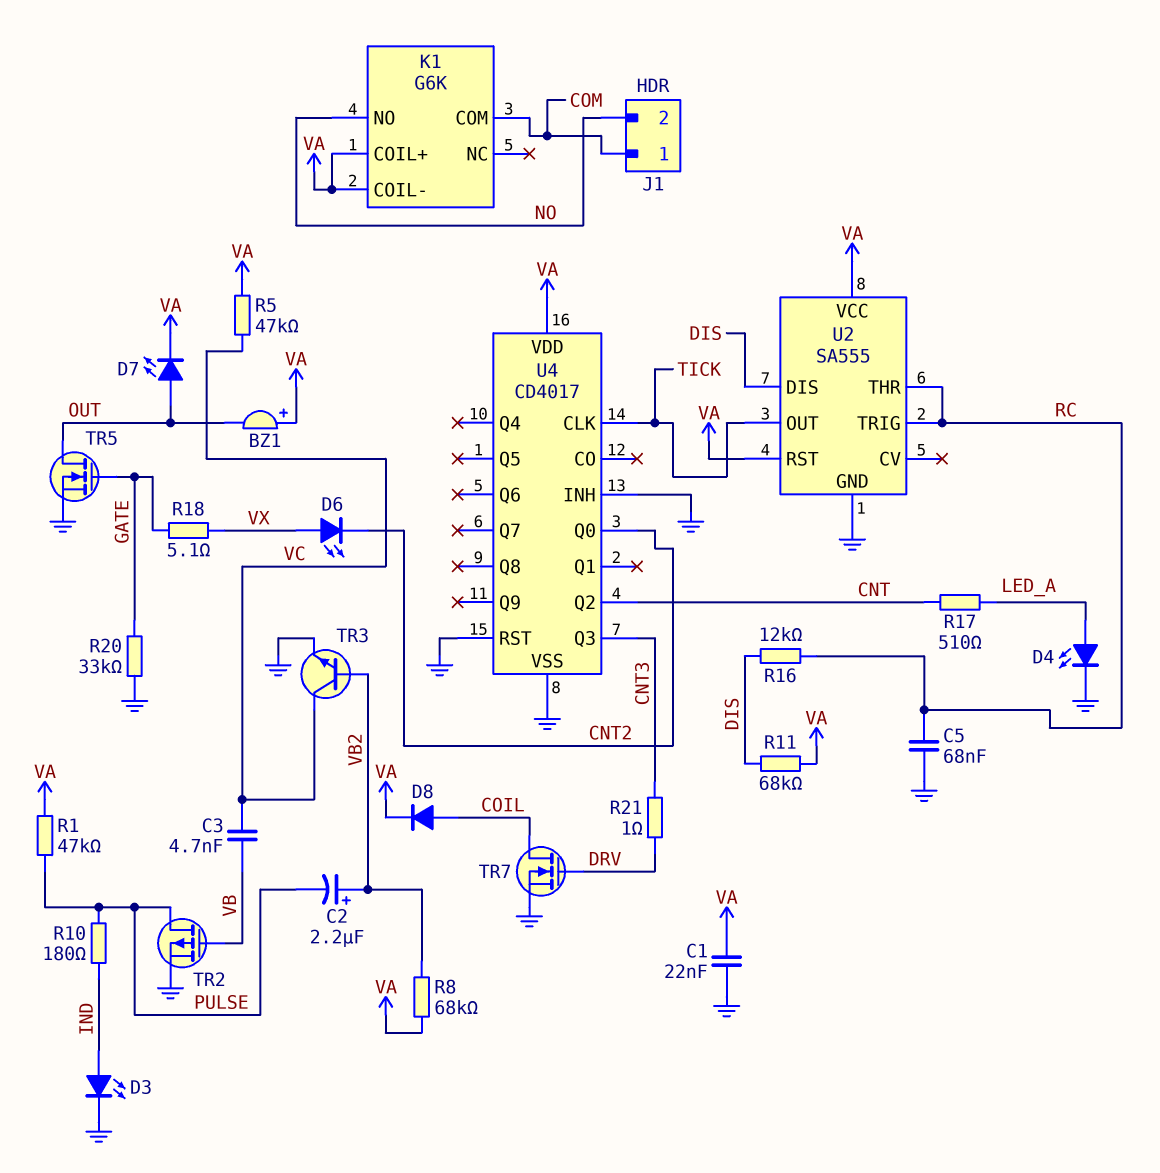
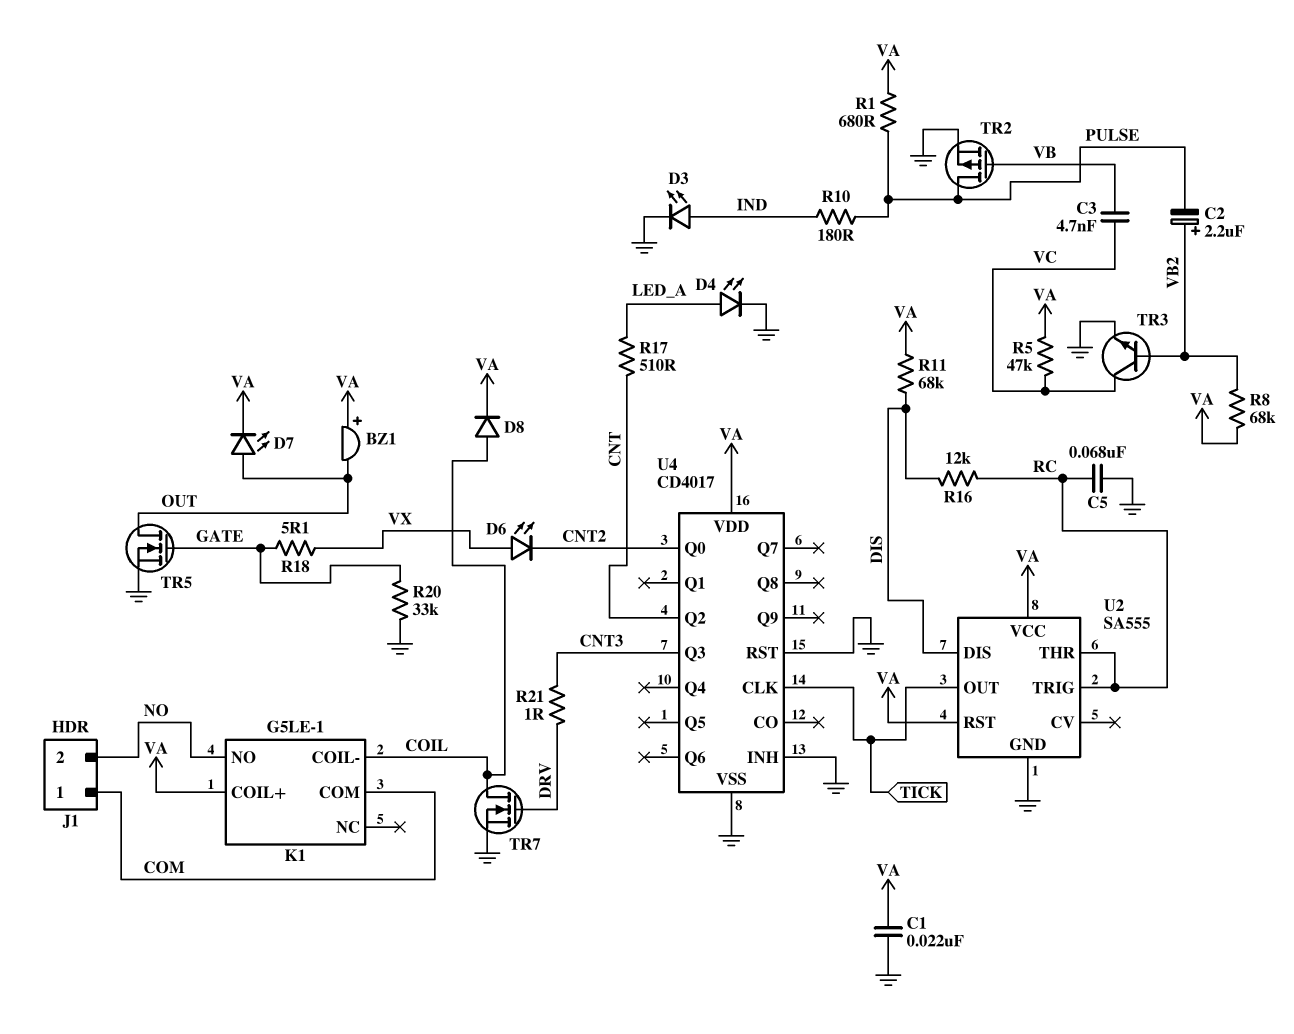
K1: G6K -> G5LE-1
K1 pin COIL-: VA -> COIL
R1: 47k (PULSE, VA) -> 680 (PULSE, VA)

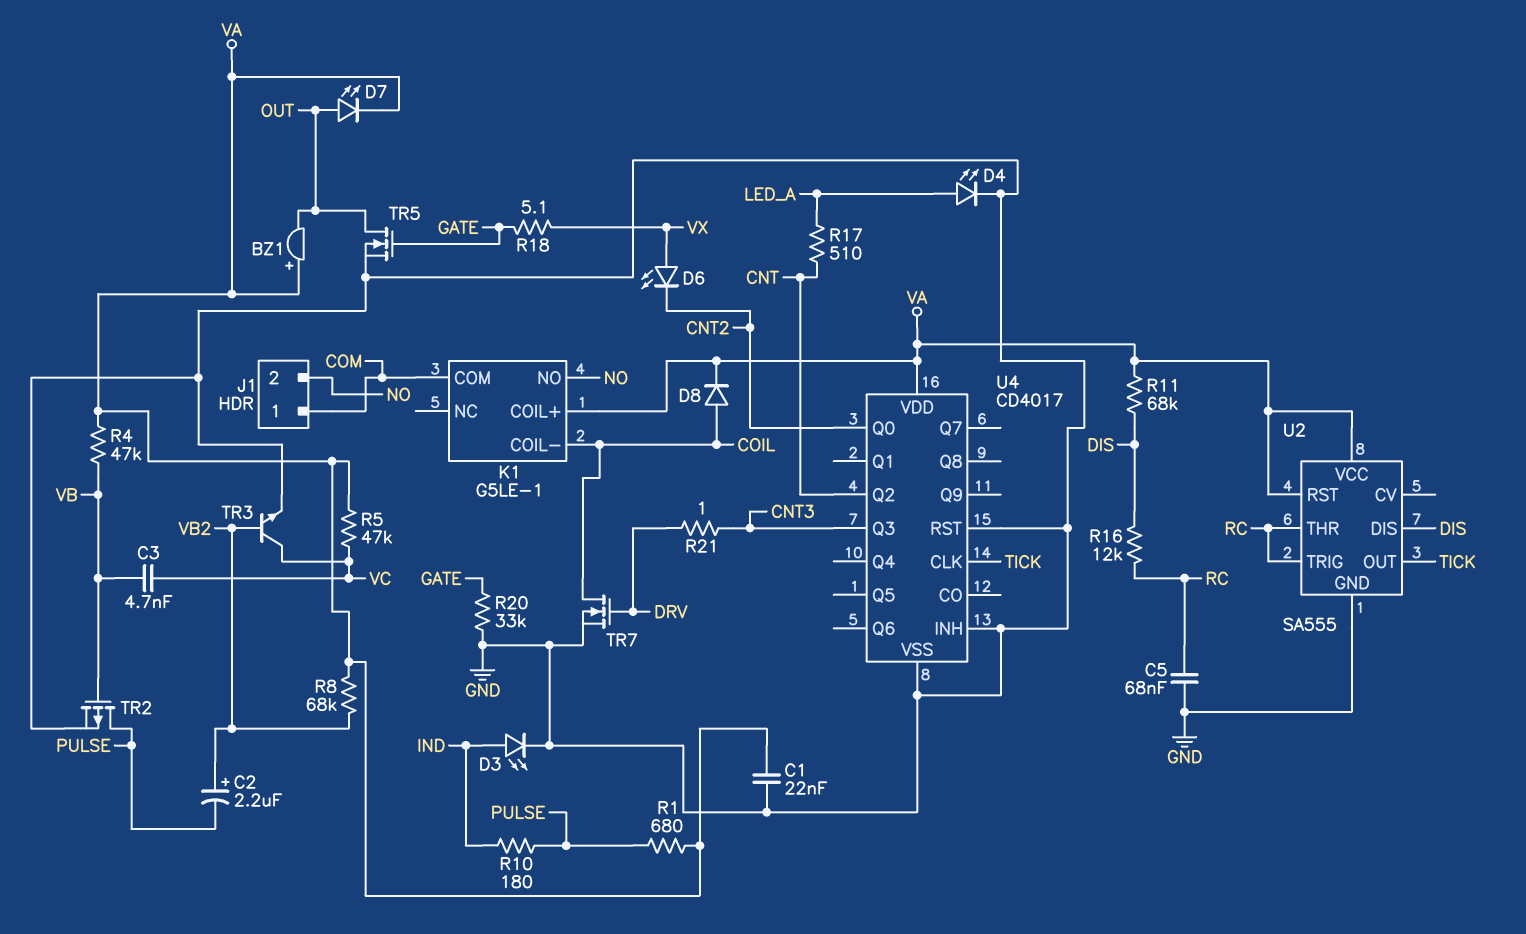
R4: none -> 47k (VA, VB)

